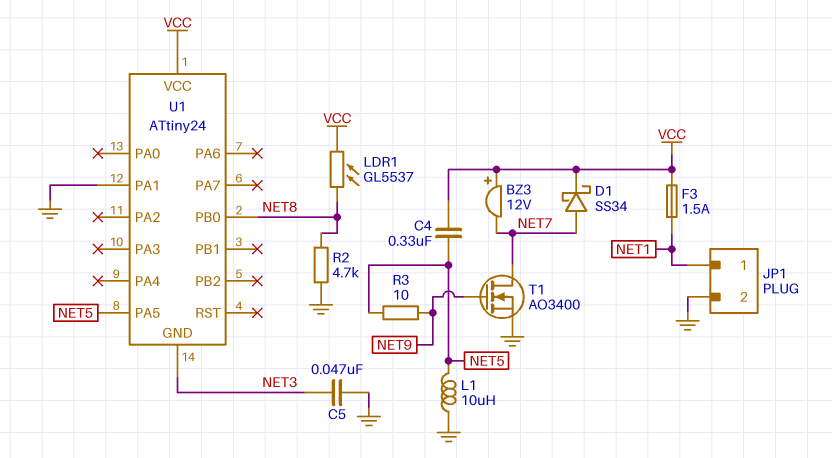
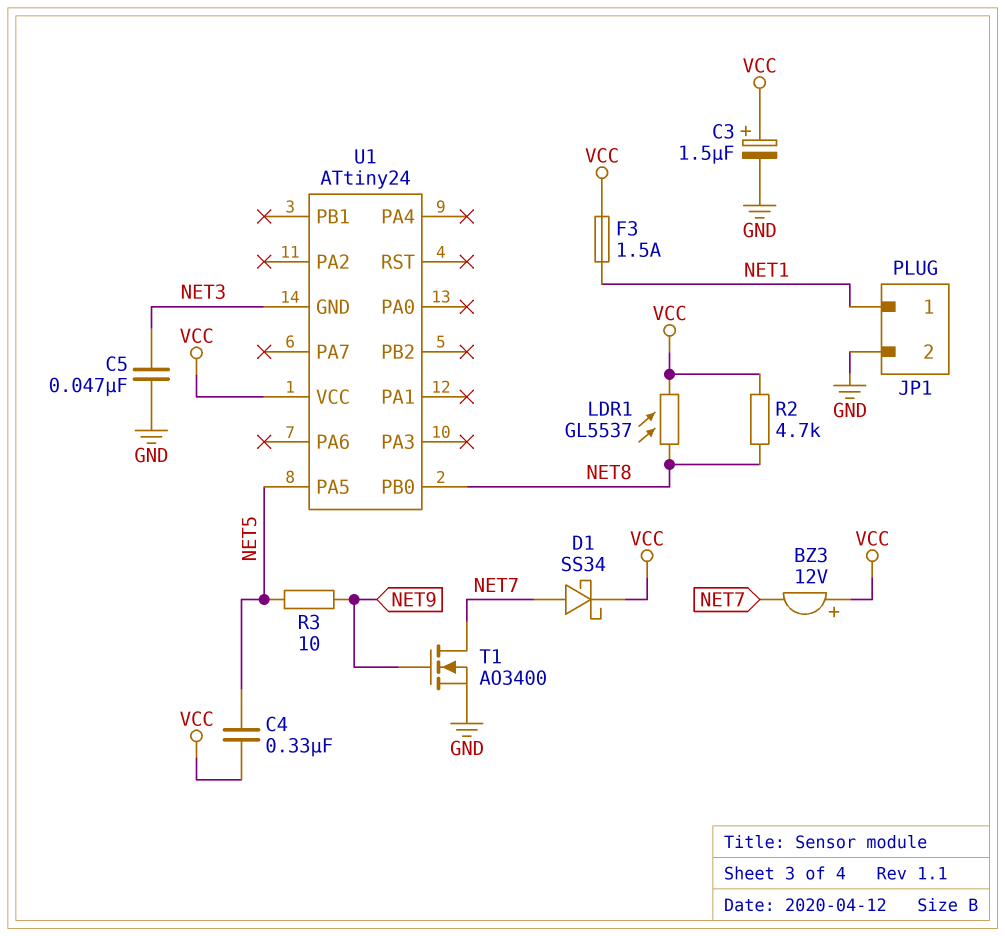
C3: none -> 1.5uF (plus VCC, minus GND)
L1: 10uH (GND, NET5) -> none
R2: 4.7k (GND, NET8) -> 4.7k (NET8, VCC)
U1 pin PA1: GND -> none

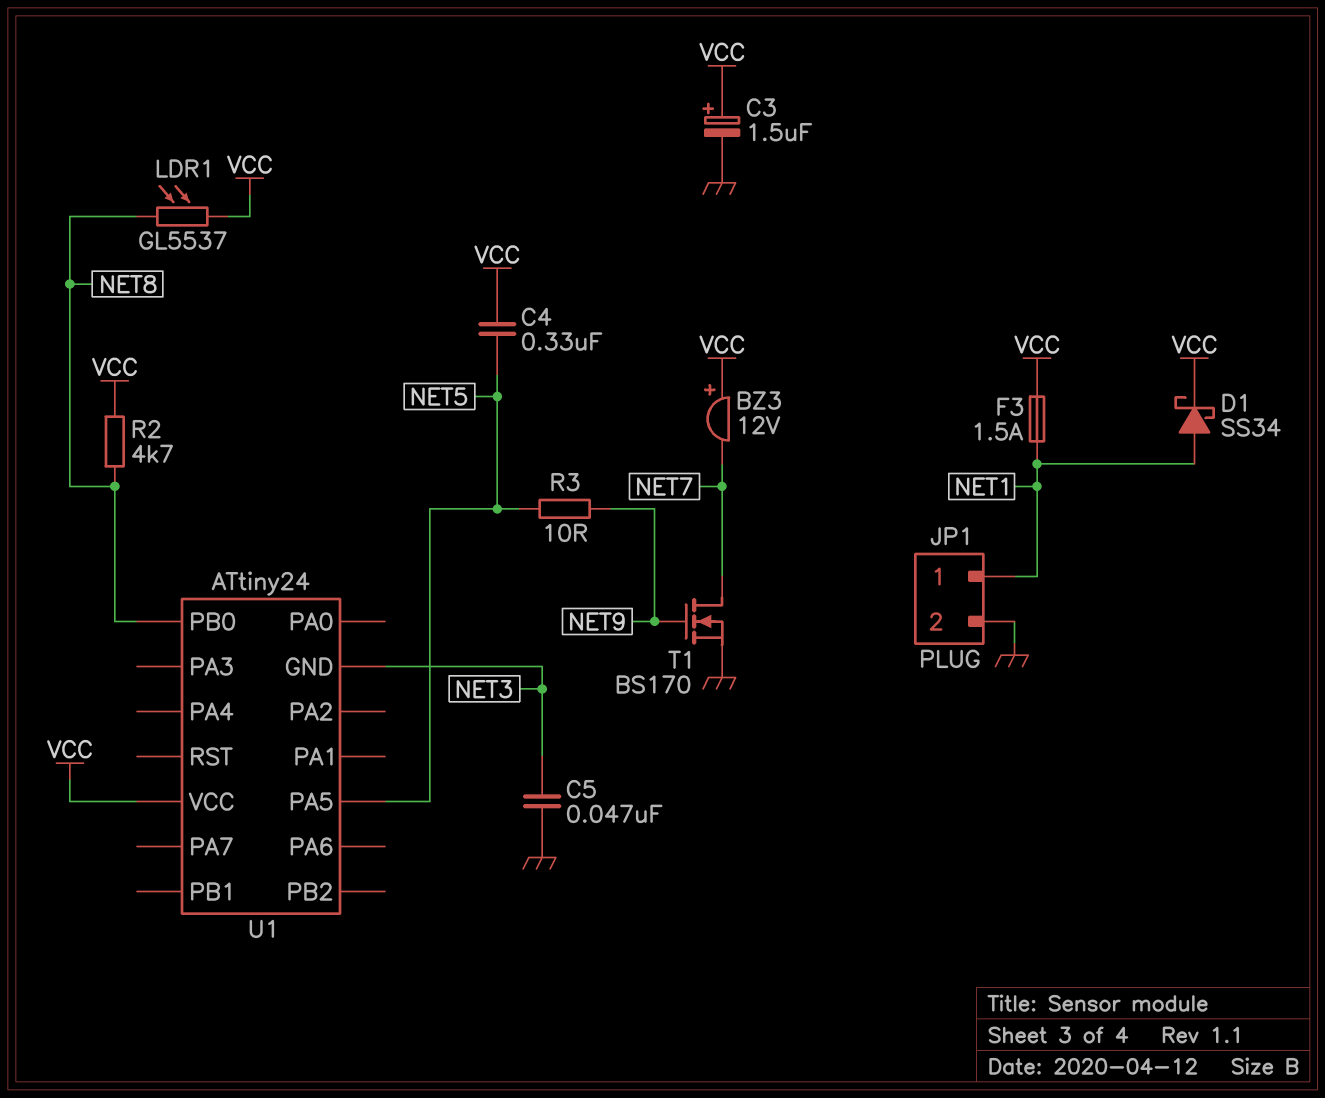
D1: schottky SS34 (A NET7, K VCC) -> schottky SS34 (A NET1, K VCC)
T1: NMOS AO3400 (G NET9, D NET7, S GND) -> NMOS BS170 (G NET9, D NET7, S GND)

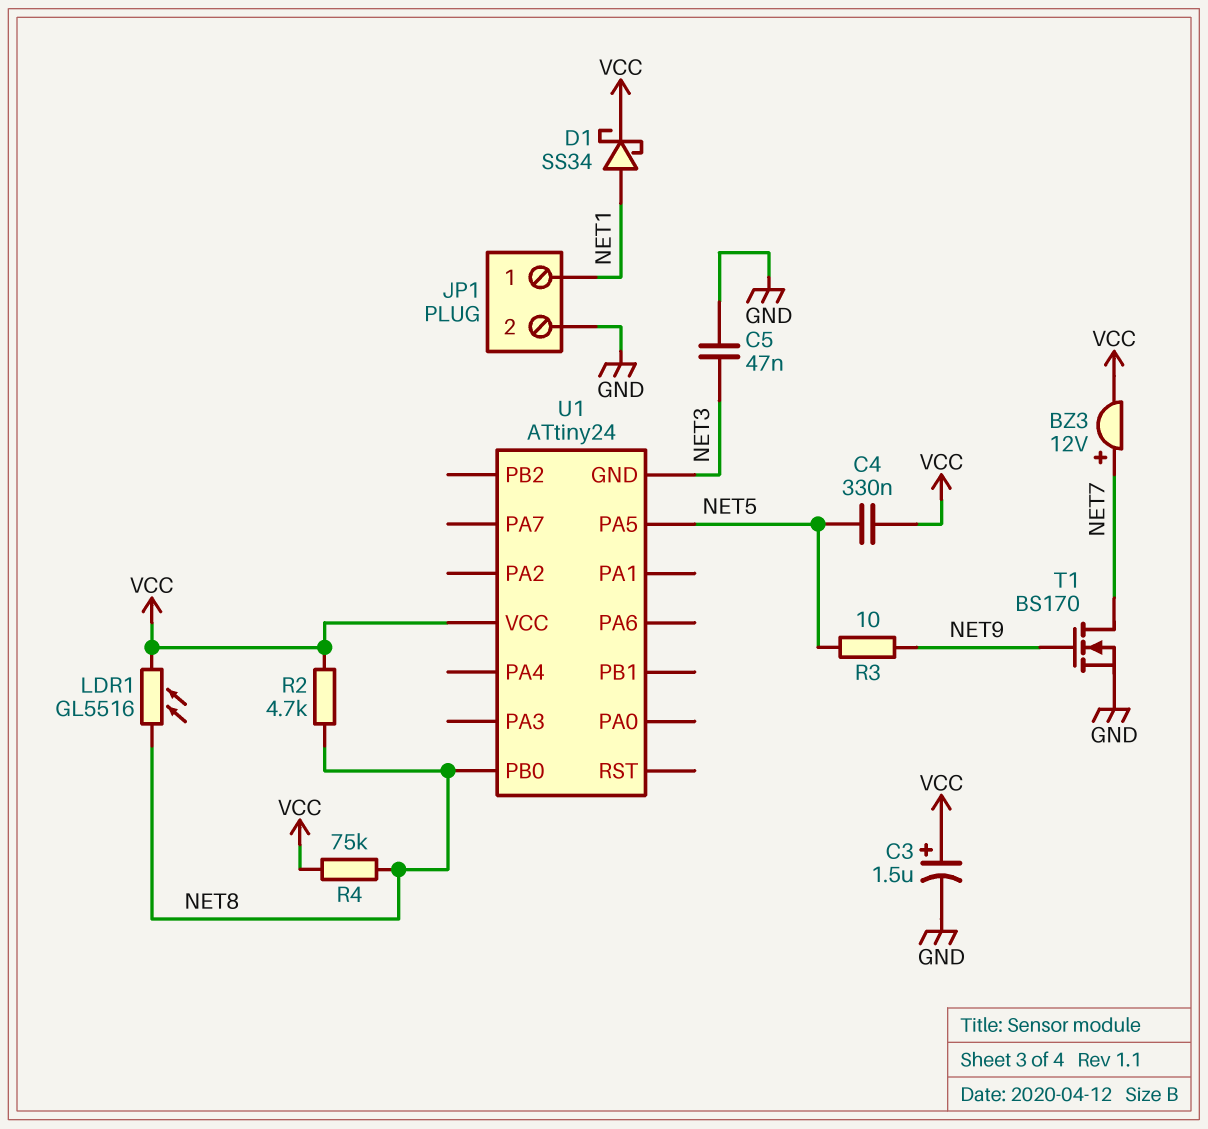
BZ3: buzzer 12V (plus VCC, minus NET7) -> buzzer 12V (plus NET7, minus VCC)
F3: 1.5A (NET1, VCC) -> none
LDR1: GL5537 (NET8, VCC) -> GL5516 (NET8, VCC)
R4: none -> 75k (NET8, VCC)

